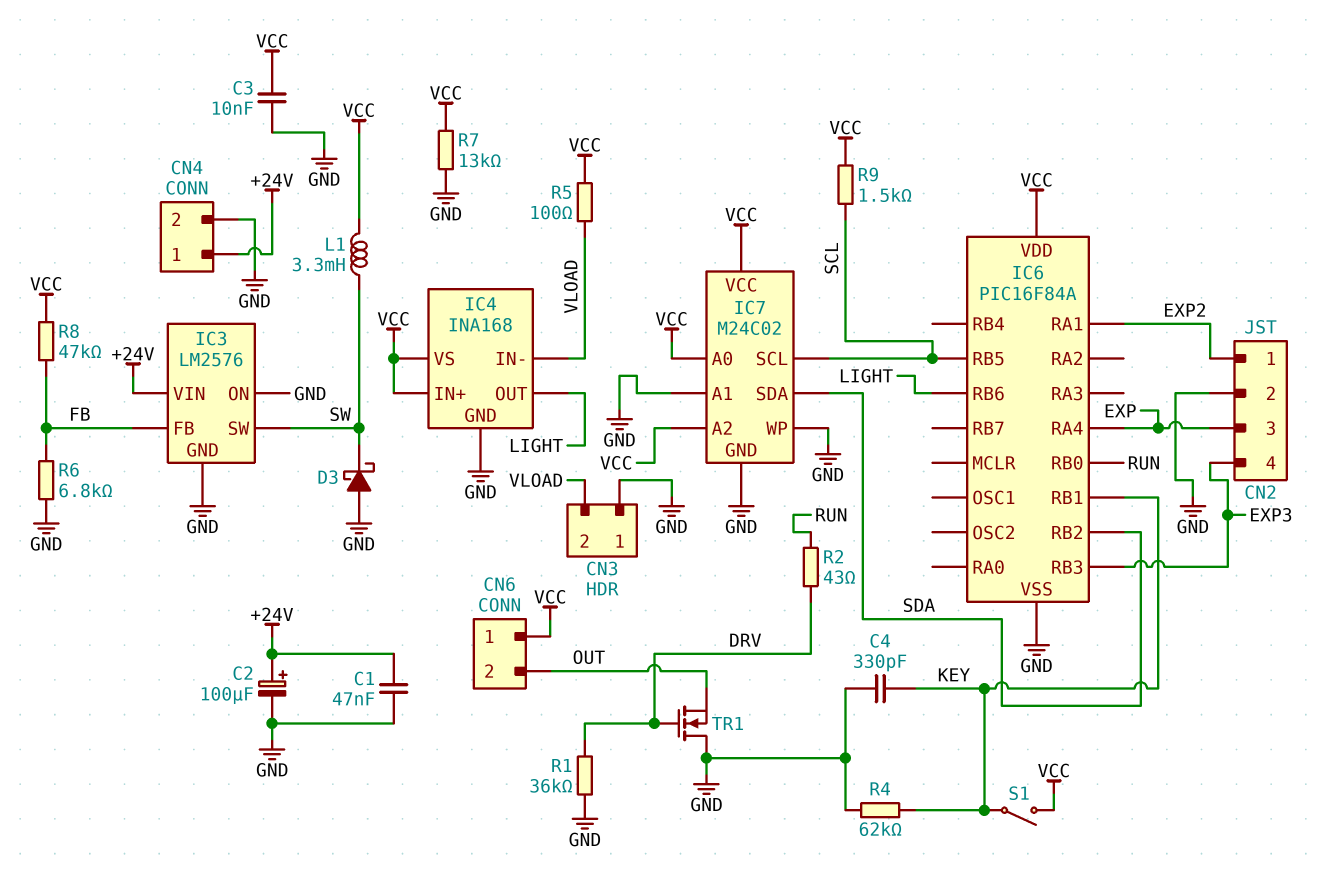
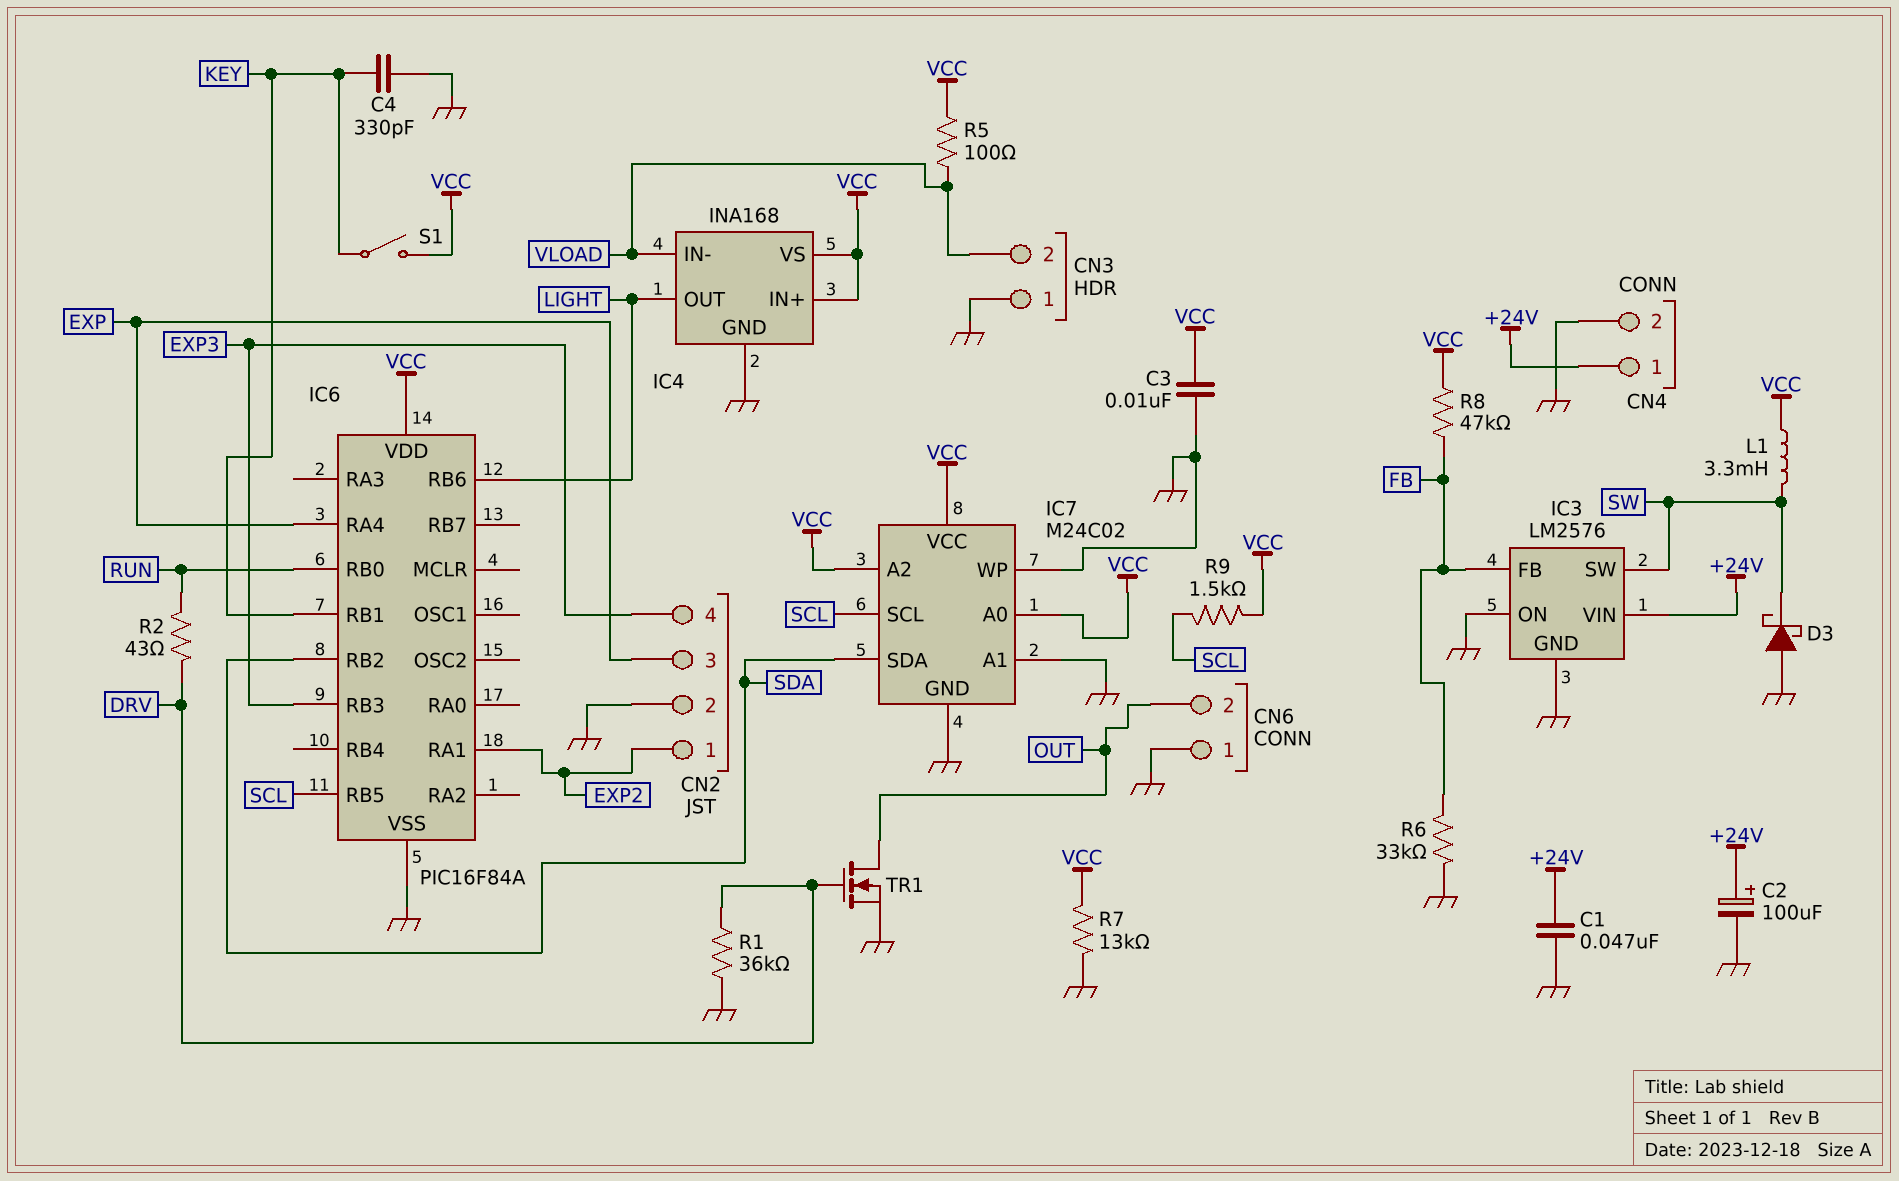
CN6 pin 1: VCC -> GND
R4: 62k (GND, KEY) -> none
R6: 6.8k (FB, GND) -> 33k (FB, GND)
TR1: NMOS (G DRV, D GND, S OUT) -> NMOS (G DRV, D OUT, S GND)

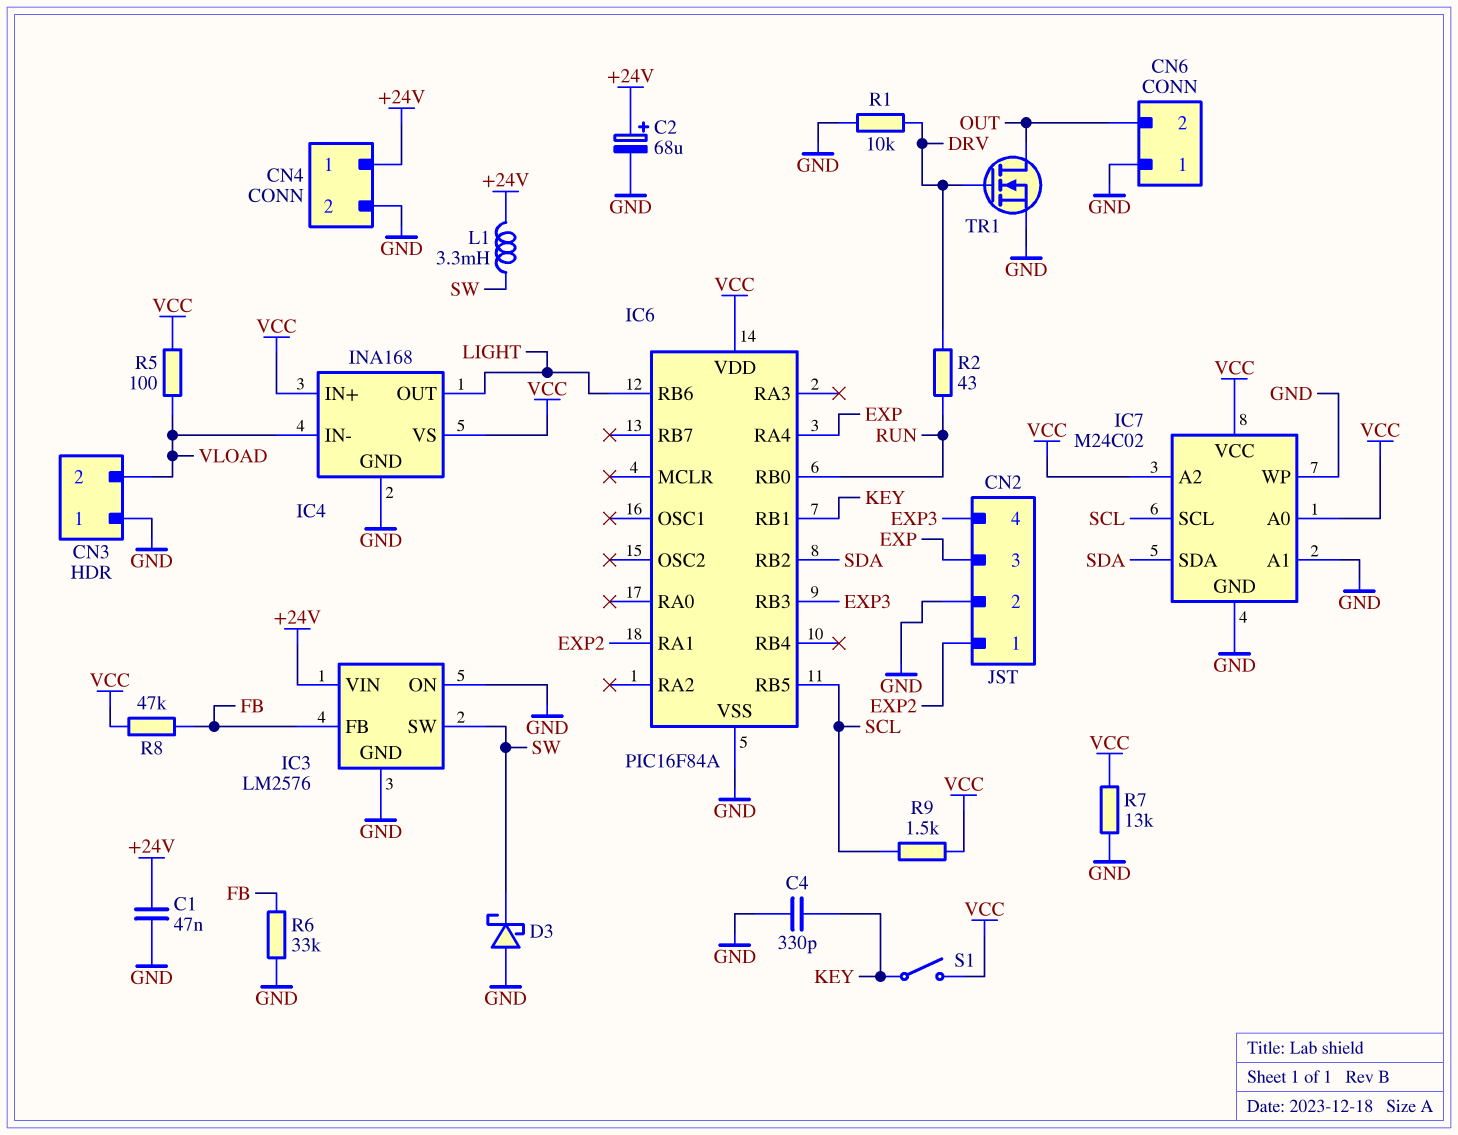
C2: 100uF (plus +24V, minus GND) -> 68uF (plus +24V, minus GND)
C3: 10nF (GND, VCC) -> none
L1: 3.3mH (SW, VCC) -> 3.3mH (+24V, SW)
R1: 36k (DRV, GND) -> 10k (DRV, GND)

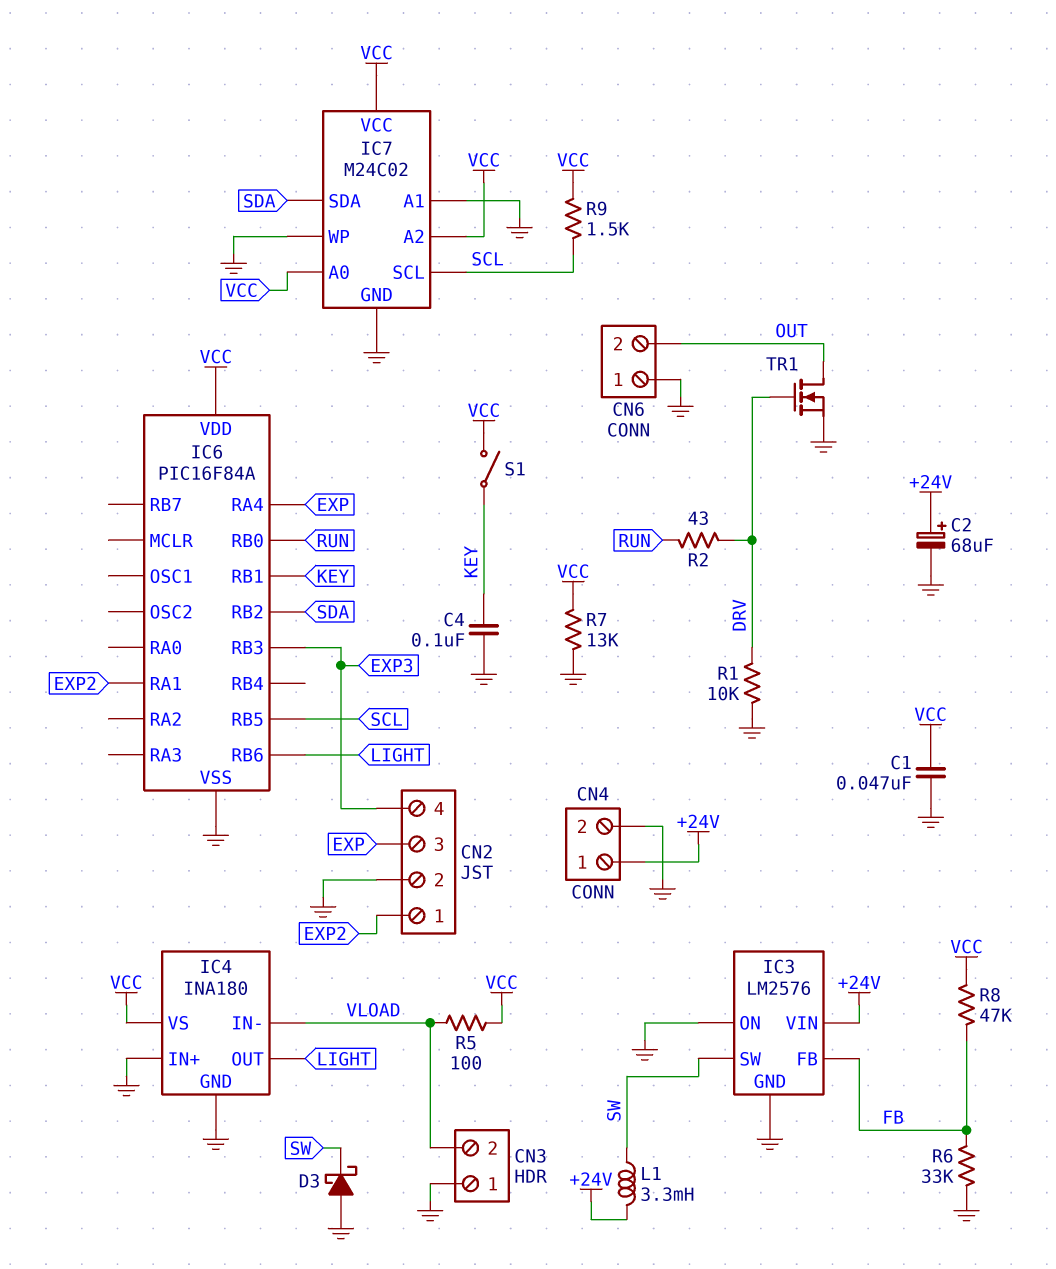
C1: 47nF (+24V, GND) -> 47nF (GND, VCC)
C4: 330pF (GND, KEY) -> 100nF (GND, KEY)
IC4: INA168 -> INA180
IC4 pin IN+: VCC -> GND

